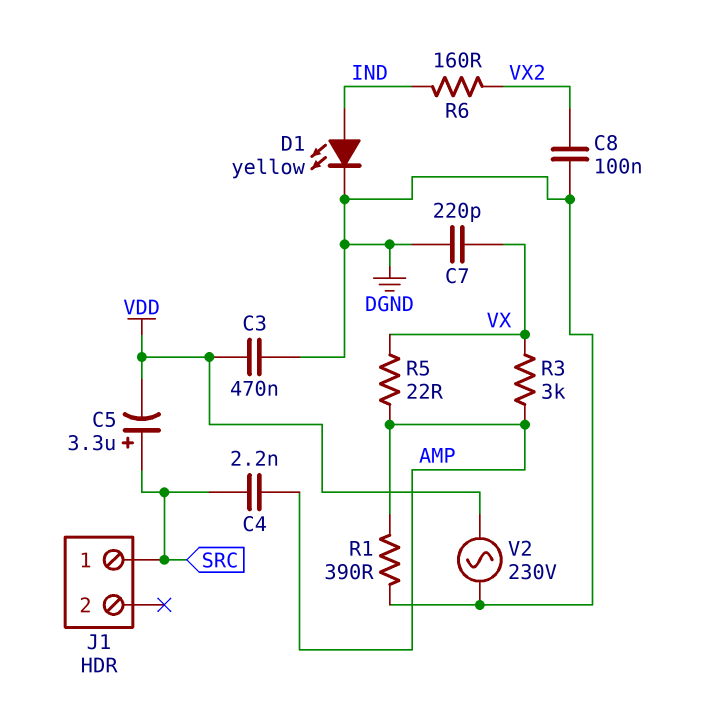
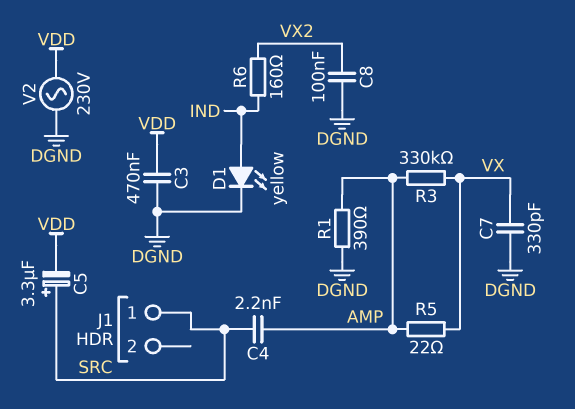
C7: 220pF (DGND, VX) -> 330pF (DGND, VX)
R3: 3k (AMP, VX) -> 330k (AMP, VX)

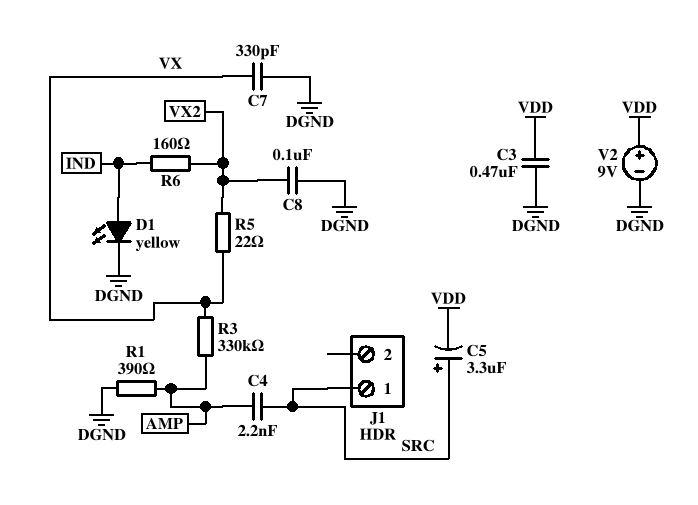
R5: 22 (AMP, VX) -> 22 (VX, VX2)
V2: AC 230V (DGND, VDD) -> 9V (plus VDD, minus DGND)

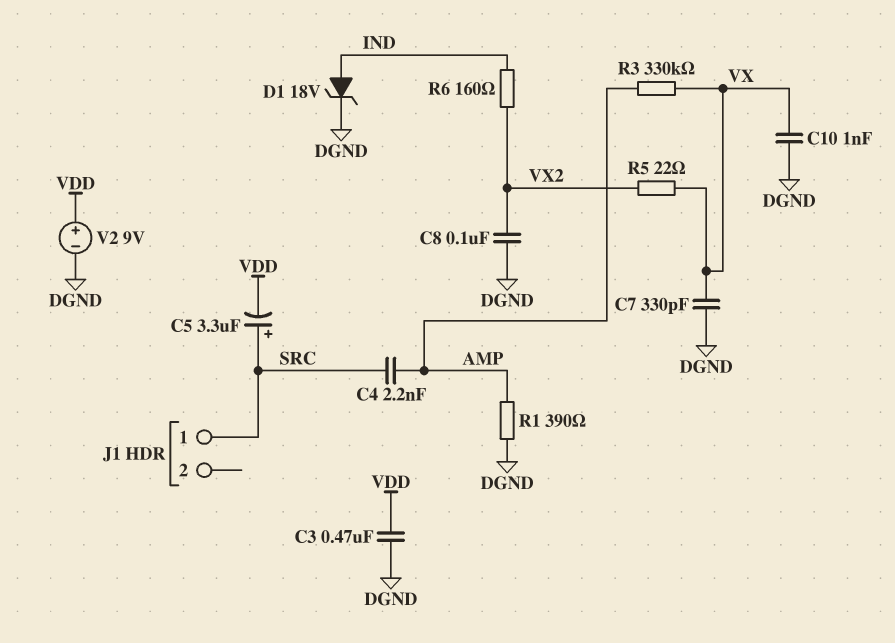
C10: none -> 1nF (DGND, VX)
D1: LED yellow (A IND, K DGND) -> zener 18V (A IND, K DGND)

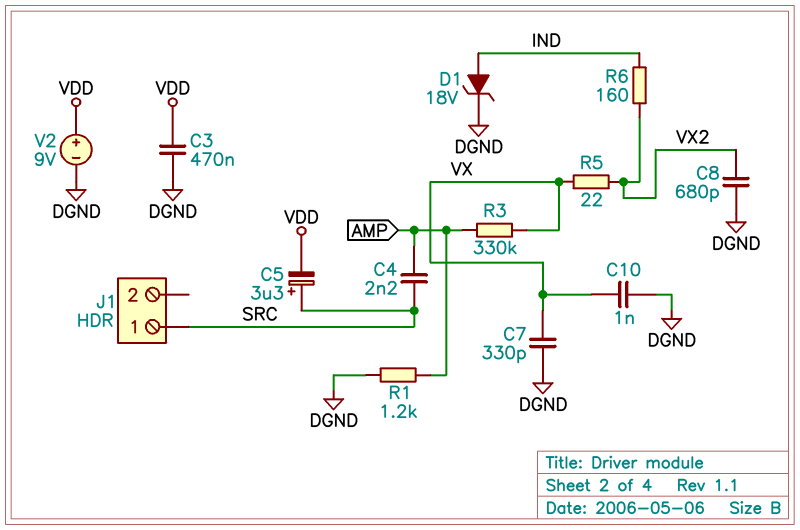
C8: 100nF (DGND, VX2) -> 680pF (DGND, VX2)
R1: 390 (AMP, DGND) -> 1.2k (AMP, DGND)

